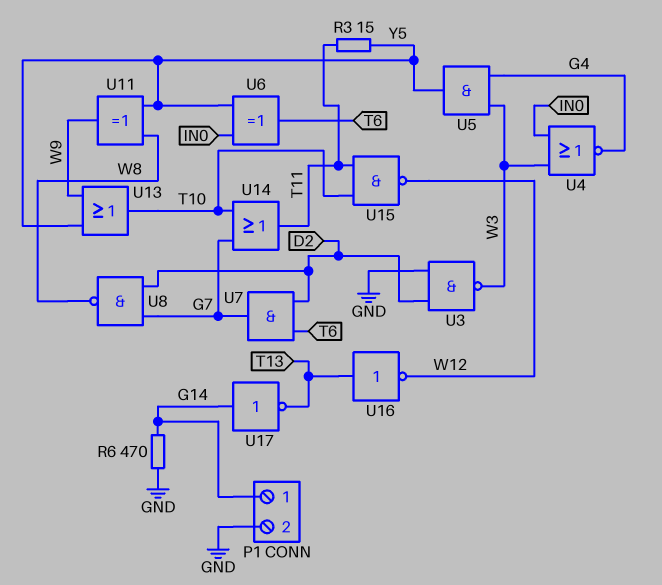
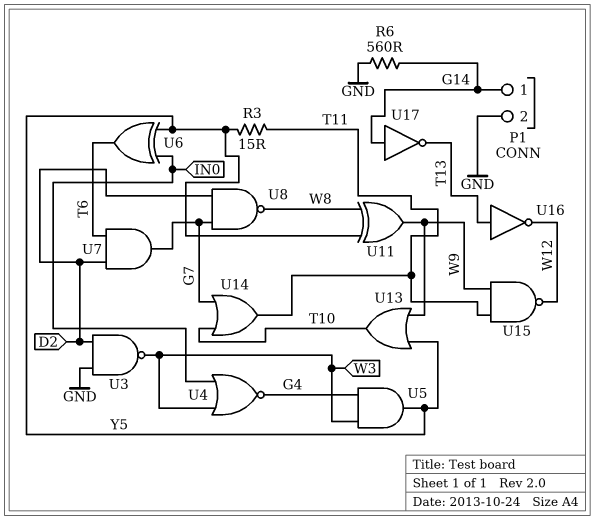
R6: 470 (G14, GND) -> 560 (G14, GND)
U15: NAND (in T10, in T11, out W12) -> NAND (in T11, in W9, out W12)

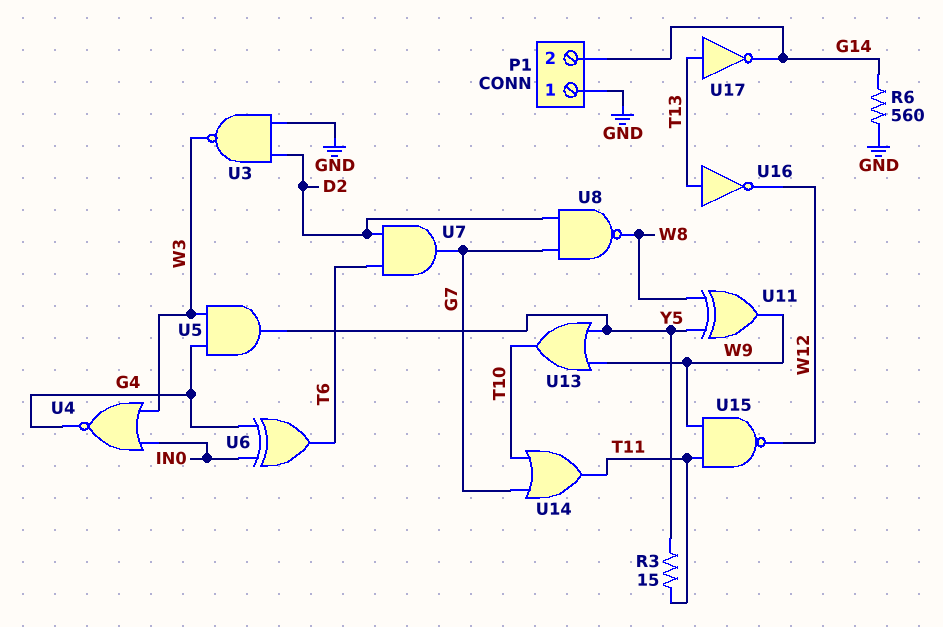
P1 pin 1: G14 -> GND
P1 pin 2: GND -> G14
U6: XOR (in IN0, in Y5, out T6) -> XOR (in G4, in IN0, out T6)
U17: NOT (in G14, out T13) -> NOT (in T13, out G14)

